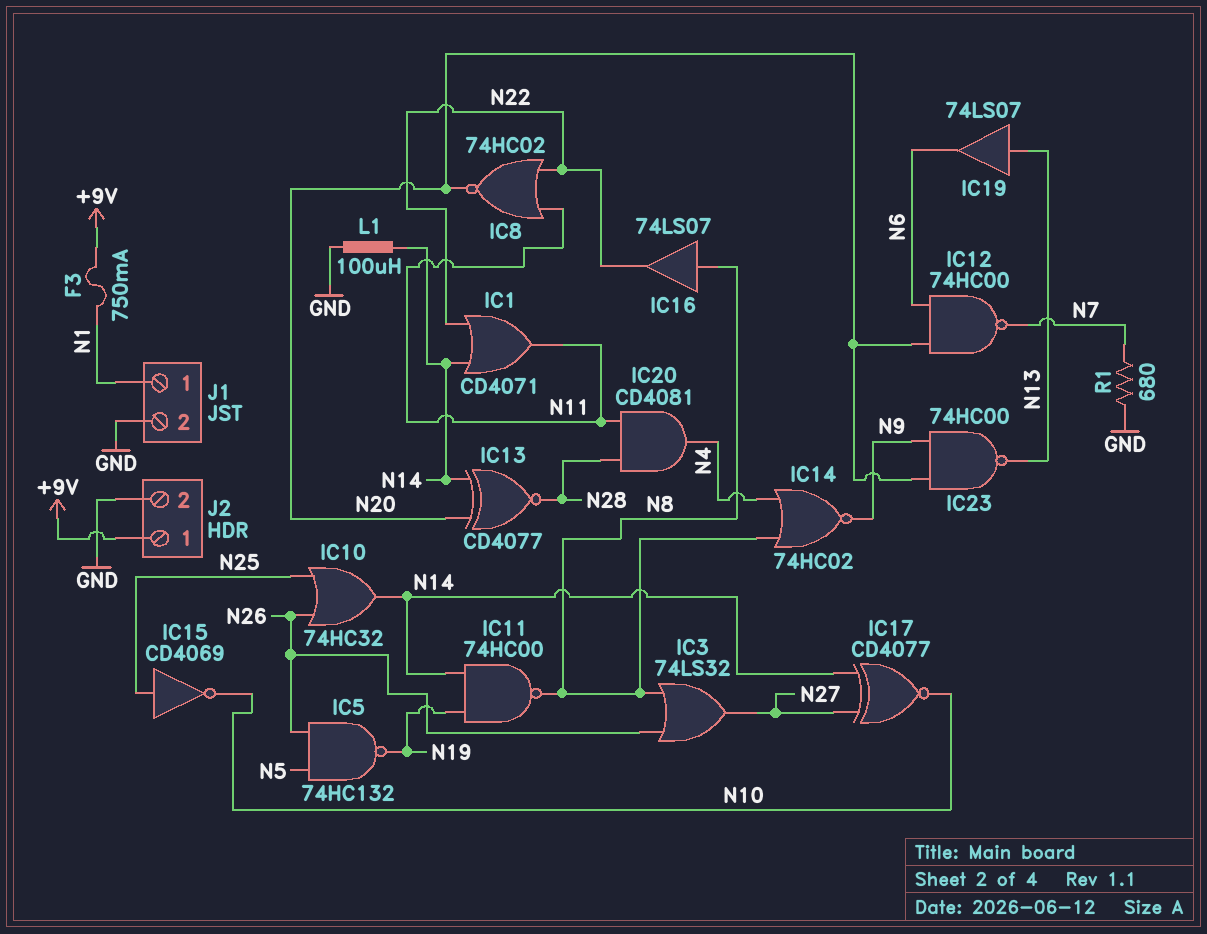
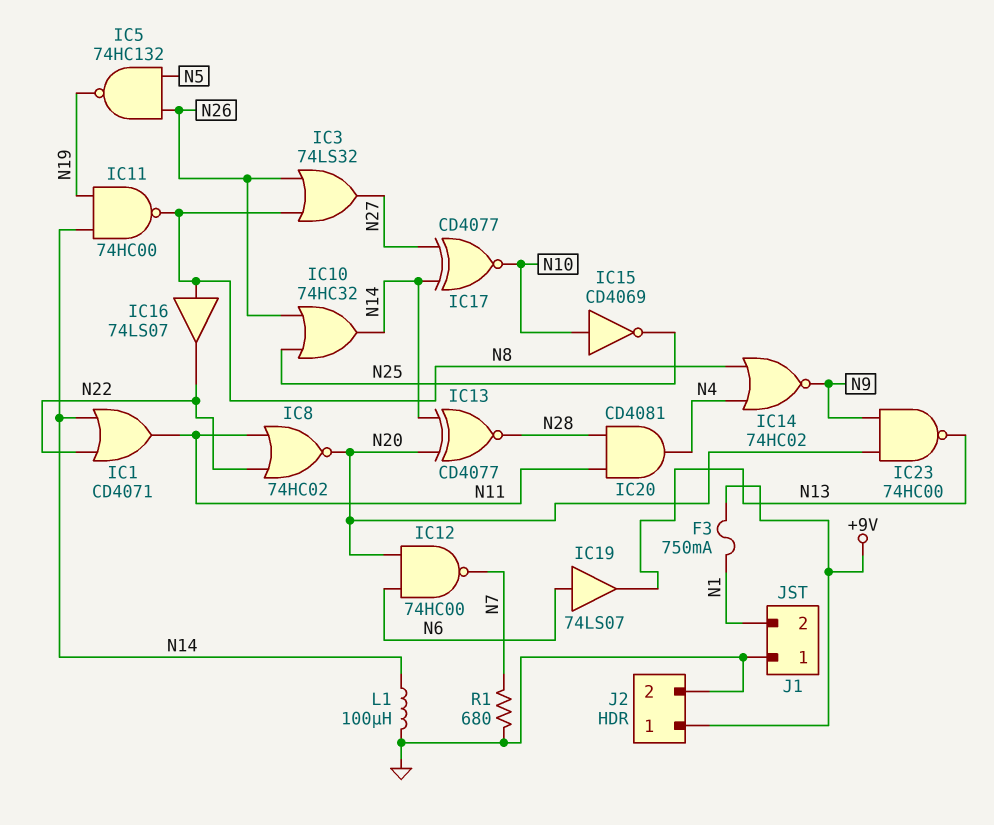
IC15: NOT CD4069 (in N25, out N10) -> NOT CD4069 (in N10, out N25)
IC19: buffer 74LS07 (in N13, out N6) -> buffer 74LS07 (in N6, out N13)
J1 pin 1: N1 -> GND
J1 pin 2: GND -> N1

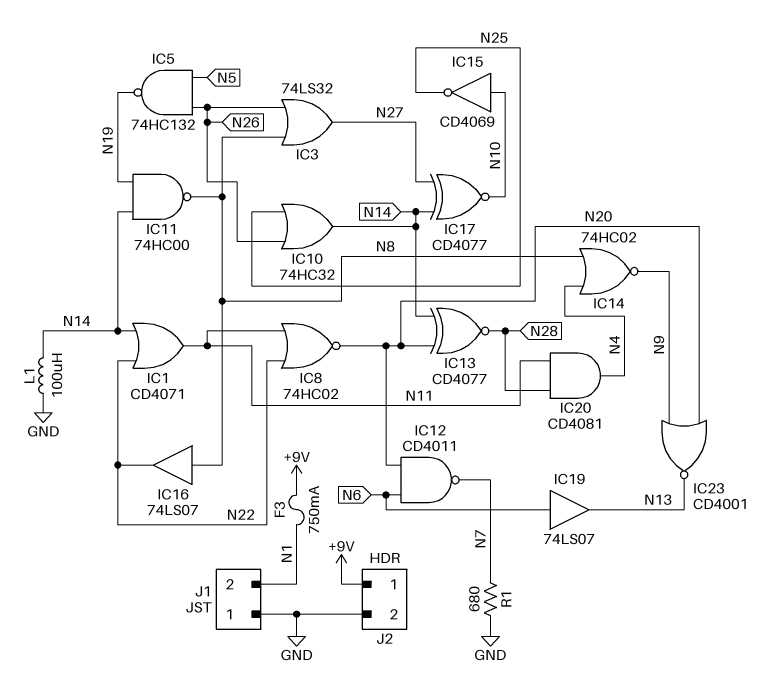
IC12: NAND 74HC00 (in N6, in N20, out N7) -> NAND CD4011 (in N6, in N20, out N7)
IC23: NAND 74HC00 (in N9, in N20, out N13) -> NOR CD4001 (in N9, in N20, out N13)

